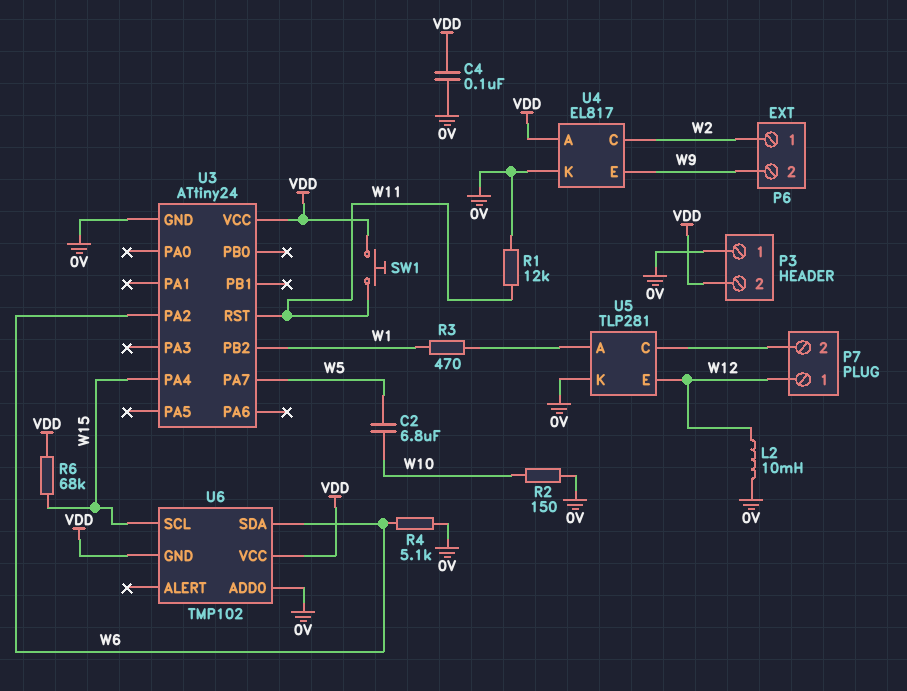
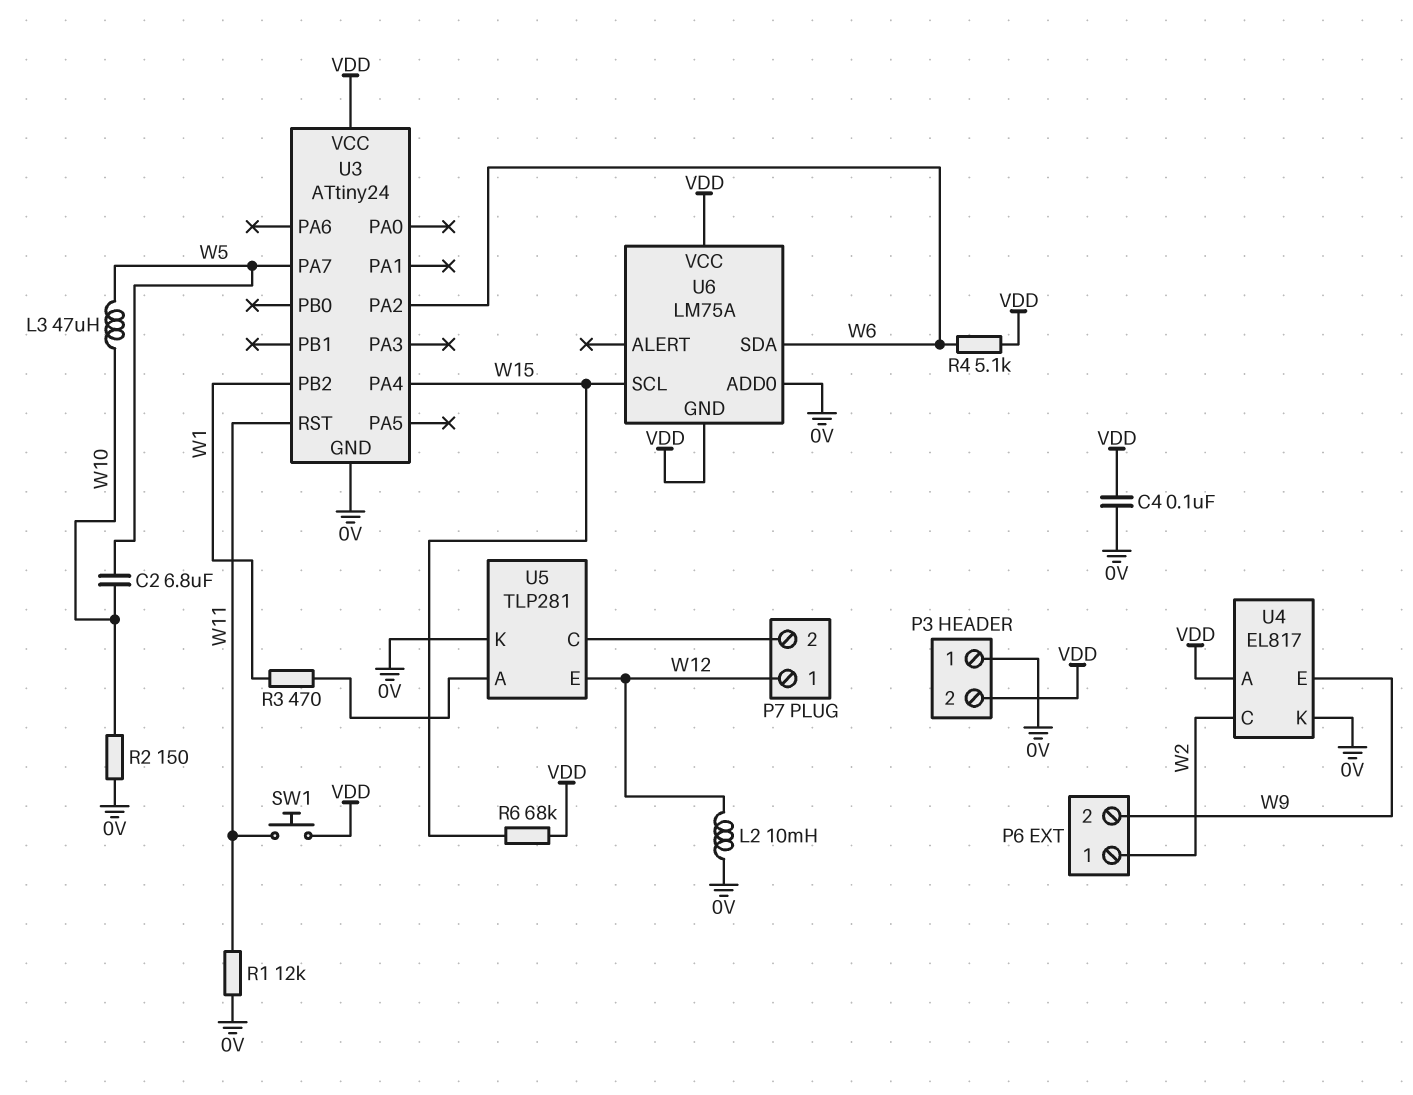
L3: none -> 47uH (W5, W10)
R4: 5.1k (0V, W6) -> 5.1k (VDD, W6)
U6: TMP102 -> LM75A

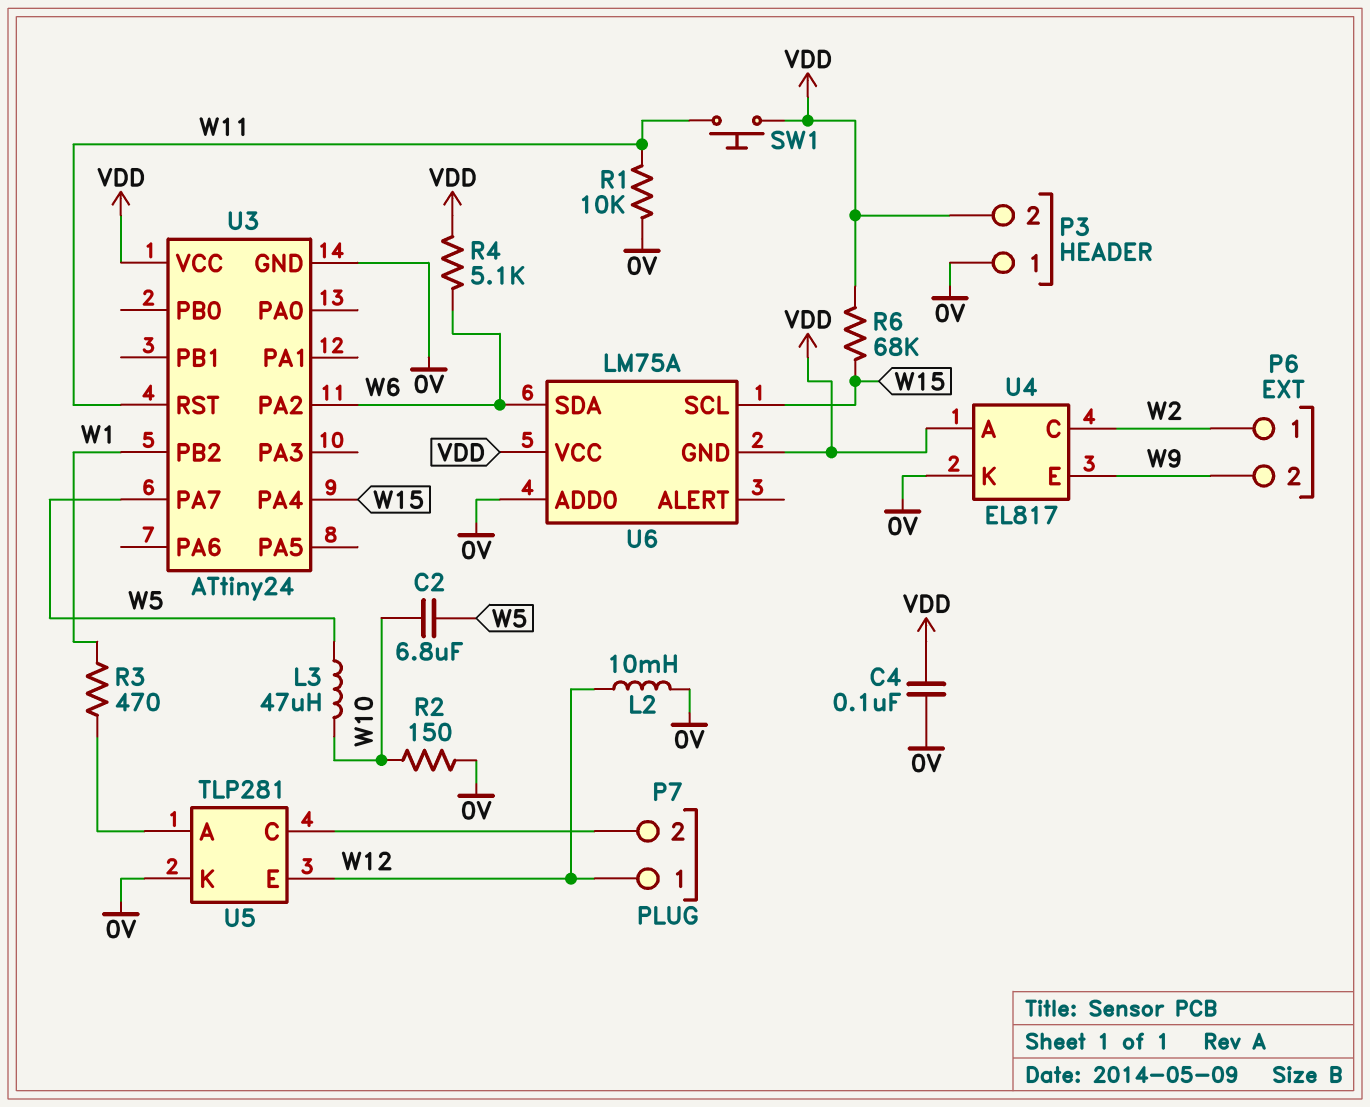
R1: 12k (0V, W11) -> 10k (0V, W11)

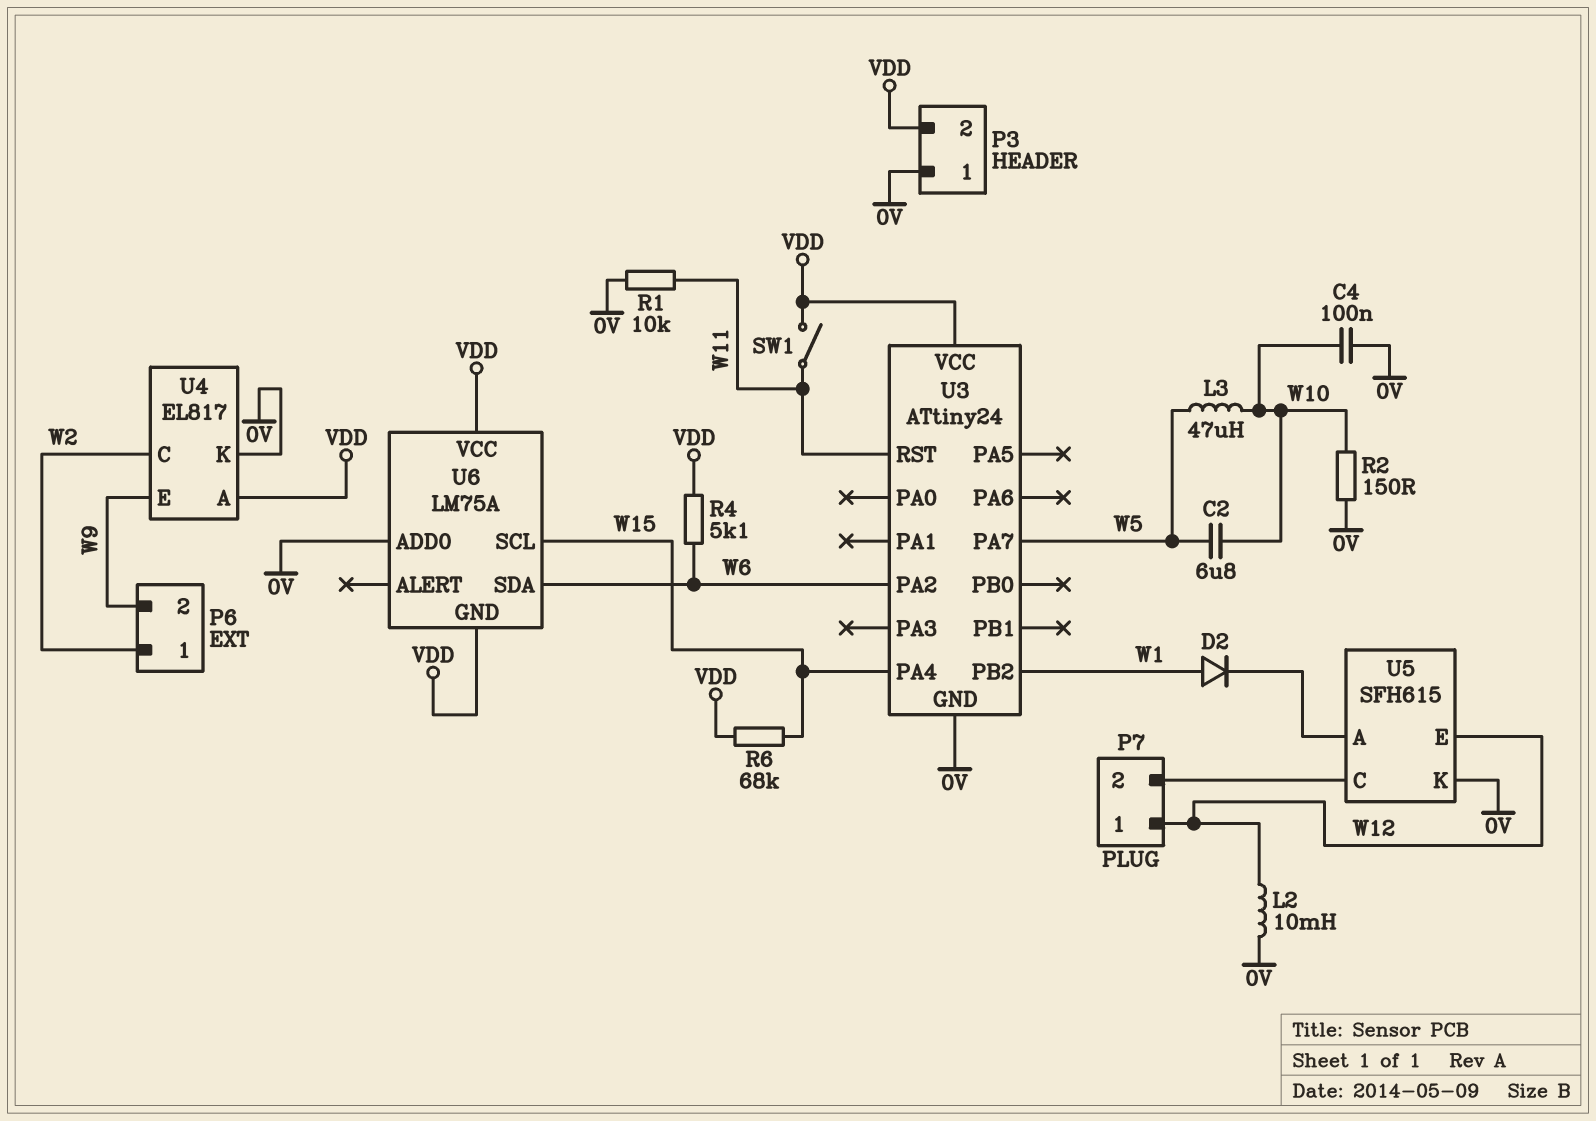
C4: 100nF (0V, VDD) -> 100nF (0V, W10)
D2: none -> diode (A W1, K U5/A)
R3: 470 (U5/A, W1) -> none
SW1: button (VDD, W11) -> switch (VDD, W11)
U5: TLP281 -> SFH615

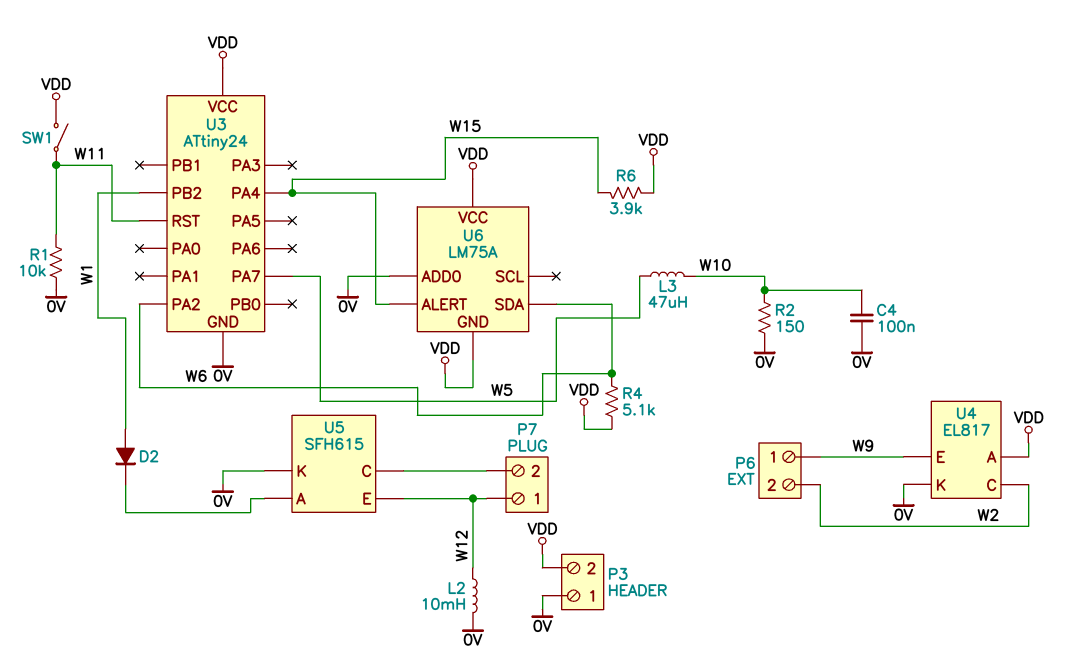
C2: 6.8uF (W5, W10) -> none
P6 pin 1: W2 -> W9
P6 pin 2: W9 -> W2
R6: 68k (VDD, W15) -> 3.9k (VDD, W15)
U6 pin ALERT: none -> W15
U6 pin SCL: W15 -> none

